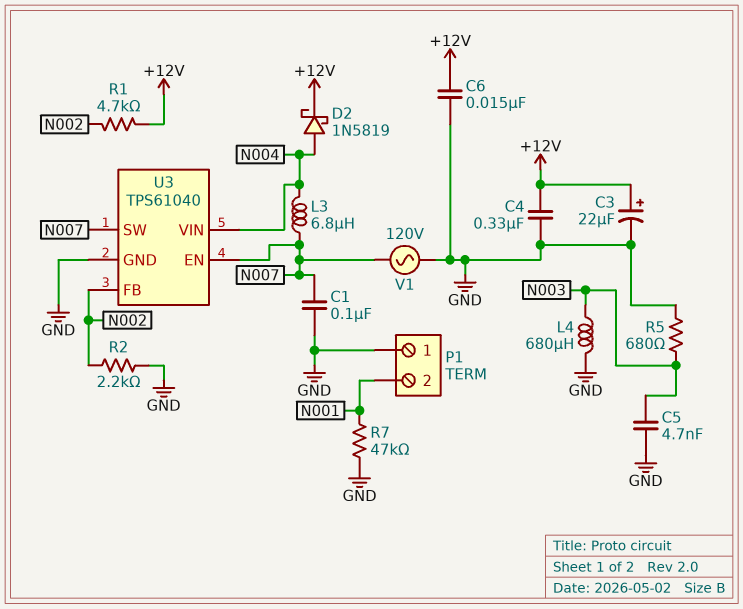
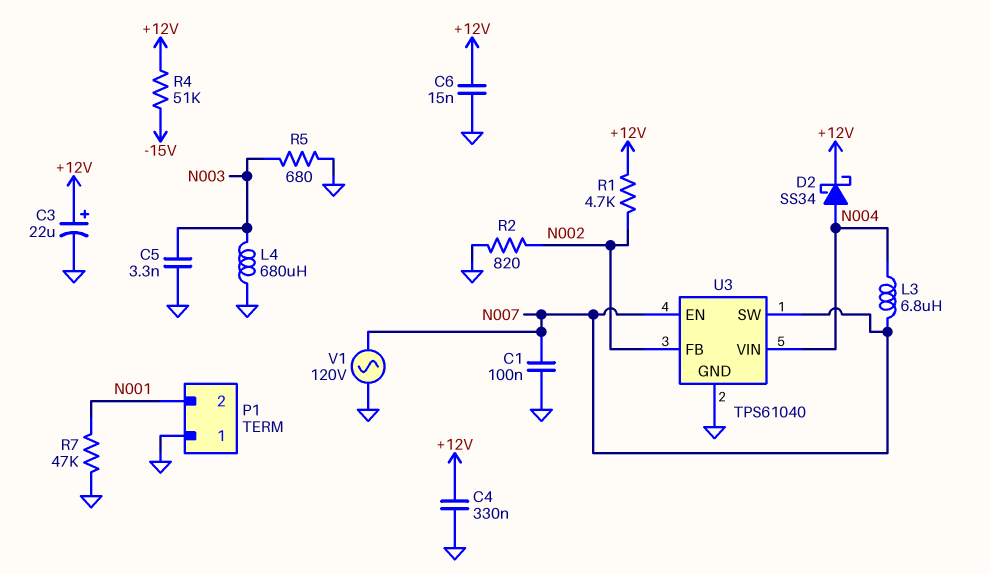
C5: 4.7nF (GND, N003) -> 3.3nF (GND, N003)
D2: schottky 1N5819 (A N004, K +12V) -> schottky SS34 (A N004, K +12V)
R2: 2.2k (GND, N002) -> 820 (GND, N002)
R4: none -> 51k (+12V, -15V)

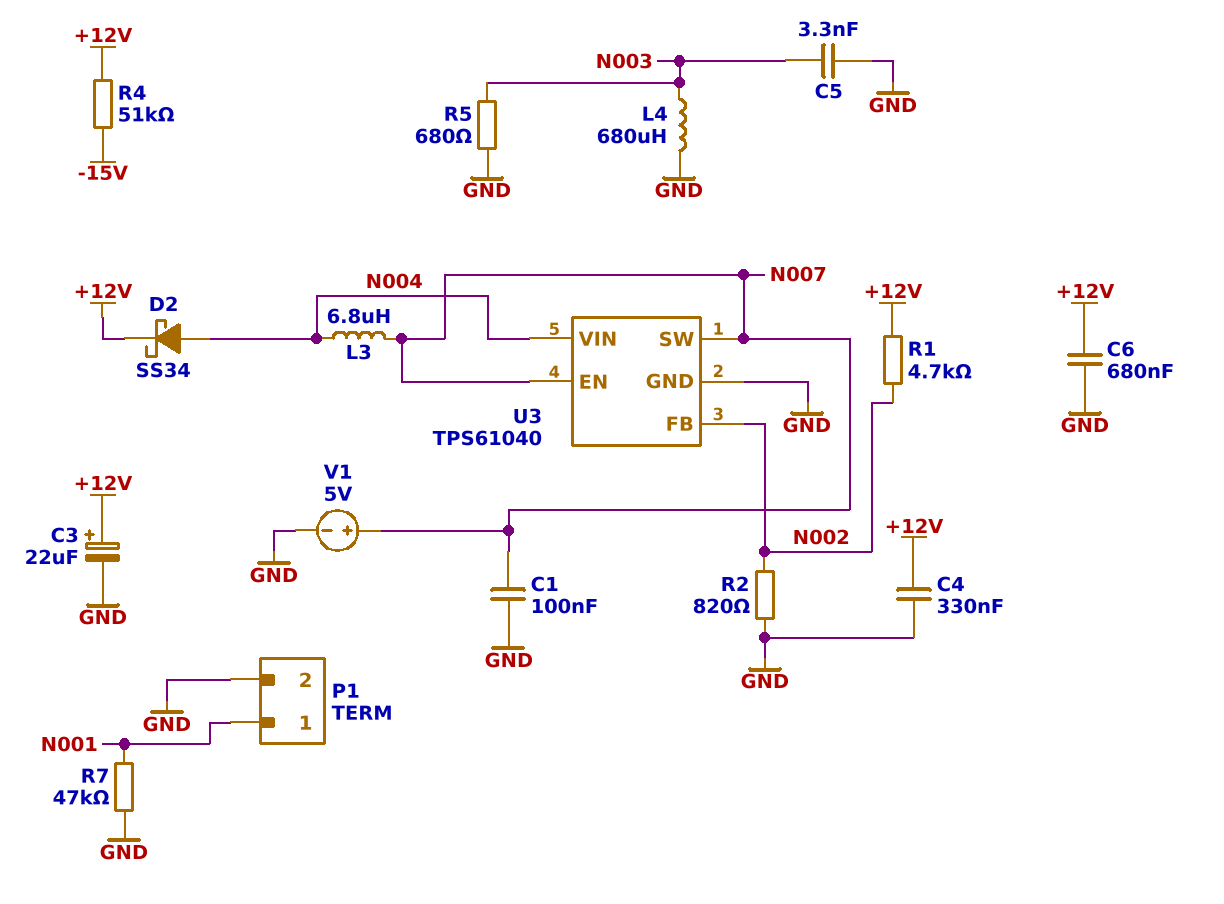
C6: 15nF (+12V, GND) -> 680nF (+12V, GND)
P1 pin 1: GND -> N001
P1 pin 2: N001 -> GND
V1: AC 120V (GND, N007) -> 5V (plus N007, minus GND)

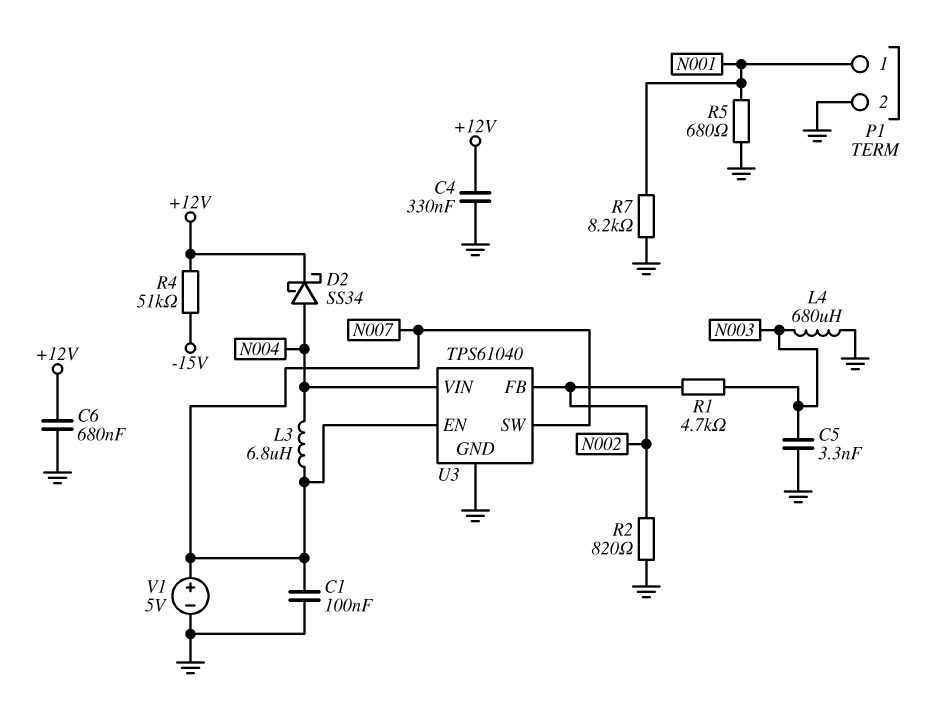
C3: 22uF (plus +12V, minus GND) -> none
R1: 4.7k (+12V, N002) -> 4.7k (N002, N003)
R5: 680 (GND, N003) -> 680 (GND, N001)
R7: 47k (GND, N001) -> 8.2k (GND, N001)

